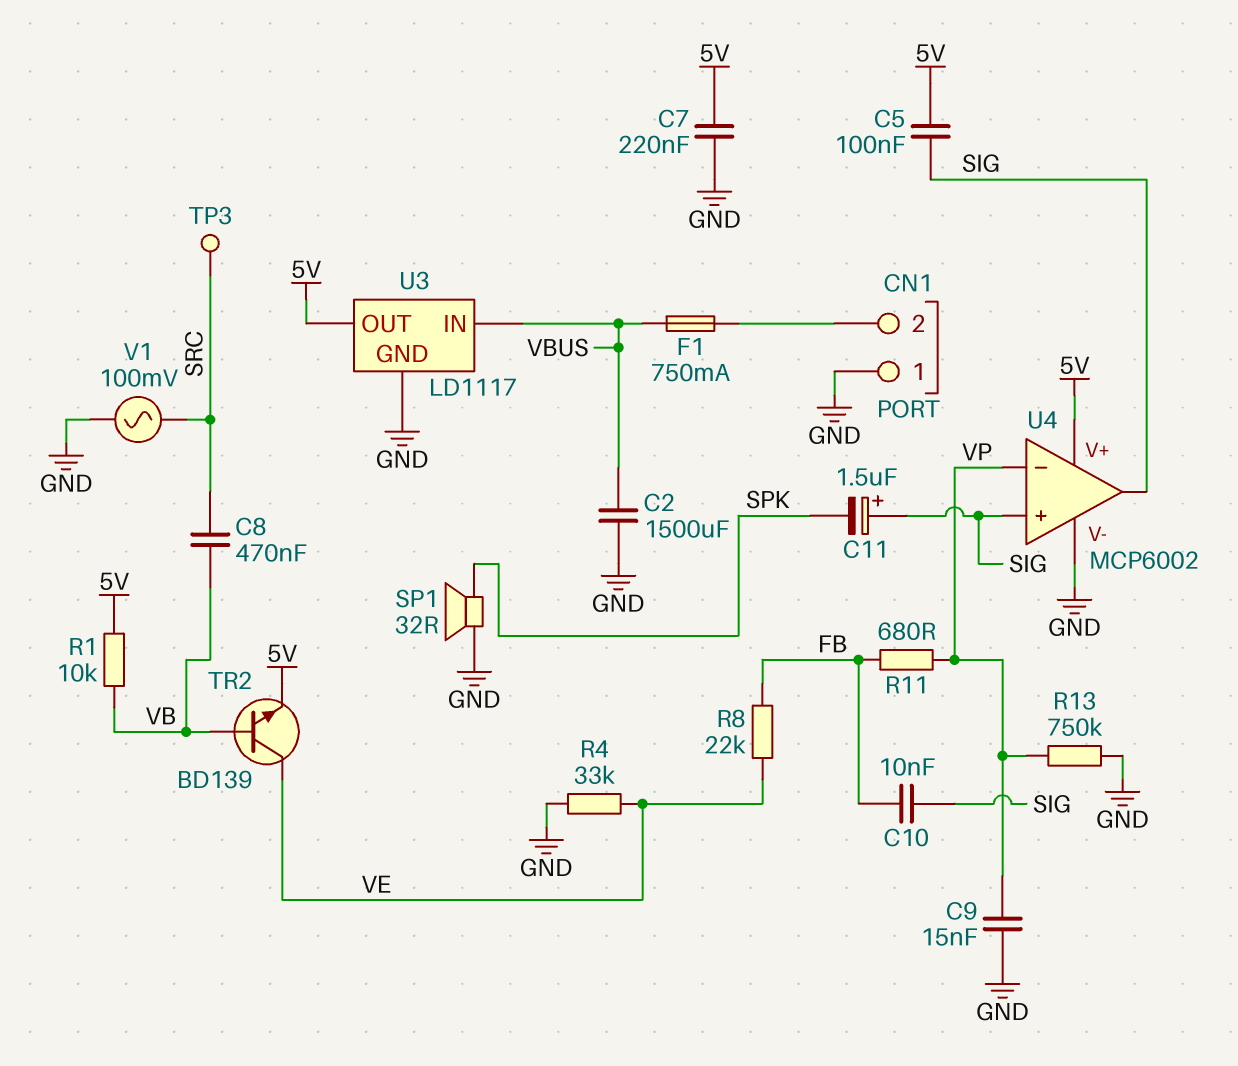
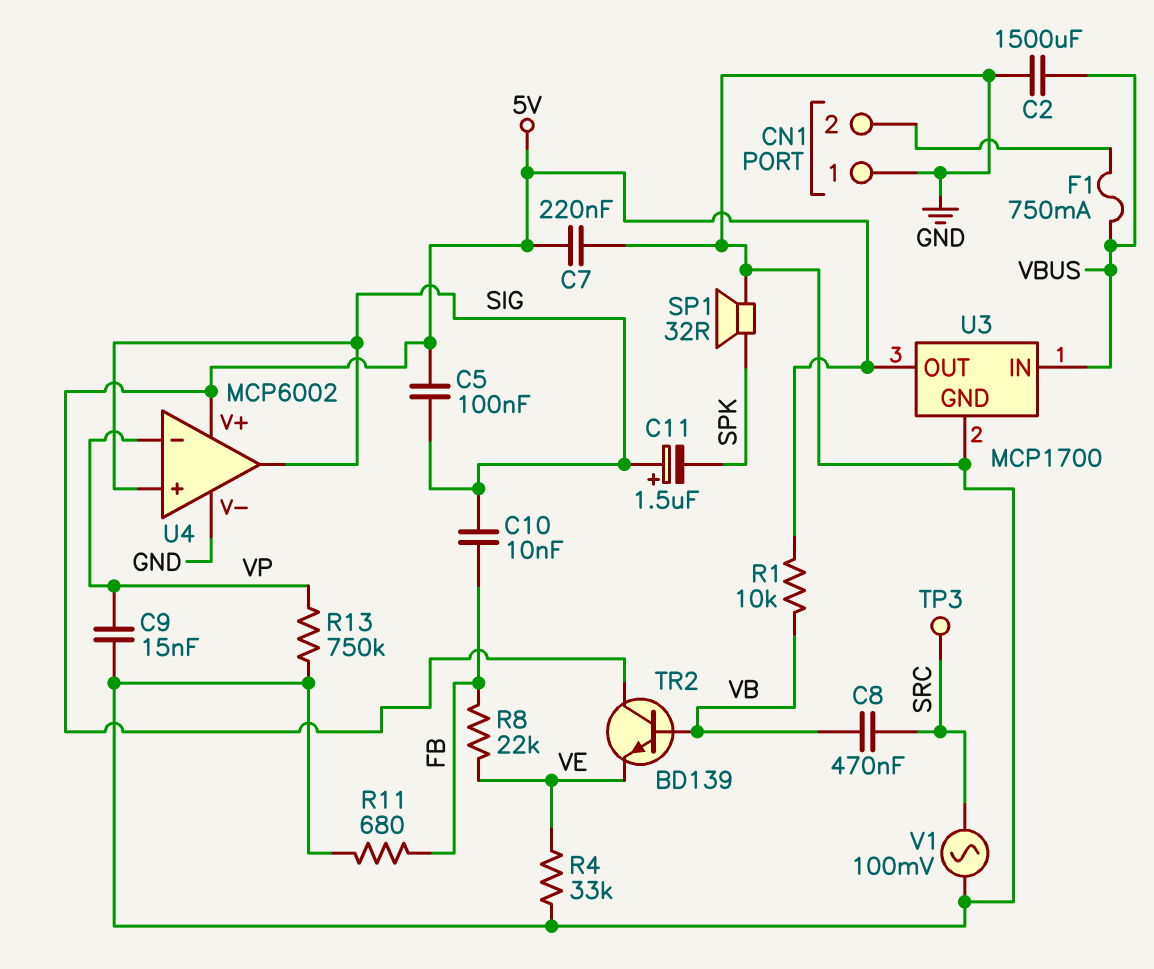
R11: 680 (FB, VP) -> 680 (FB, GND)
TR2: NPN BD139 (B VB, C VE, E 5V) -> NPN BD139 (B VB, C 5V, E VE)
U3: LD1117 -> MCP1700

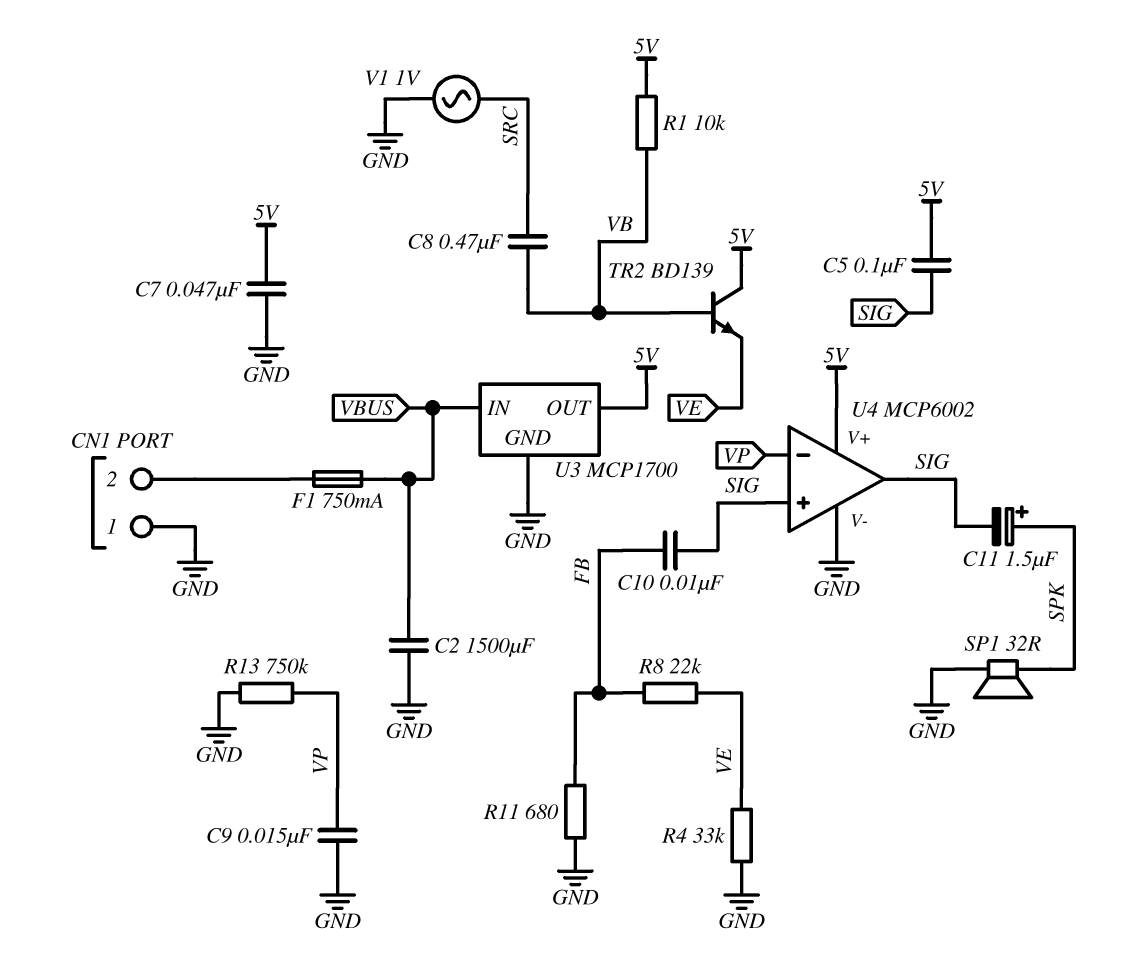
C7: 220nF (5V, GND) -> 47nF (5V, GND)
C11: 1.5uF (plus SIG, minus SPK) -> 1.5uF (plus SPK, minus SIG)
TP3: test point (SRC) -> none
V1: AC 100mV (GND, SRC) -> AC 1V (GND, SRC)

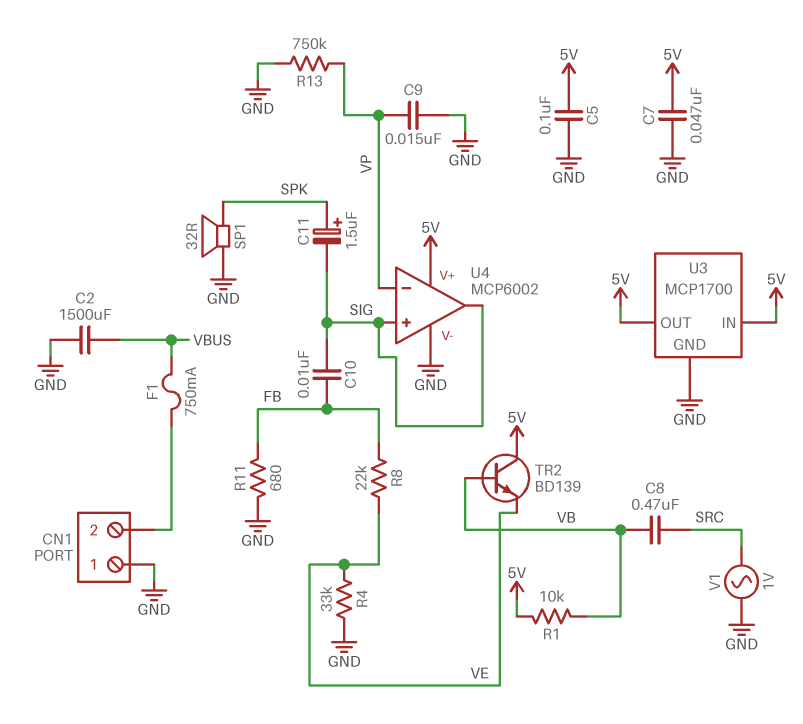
C5: 100nF (5V, SIG) -> 100nF (5V, GND)
U3 pin IN: VBUS -> 5V

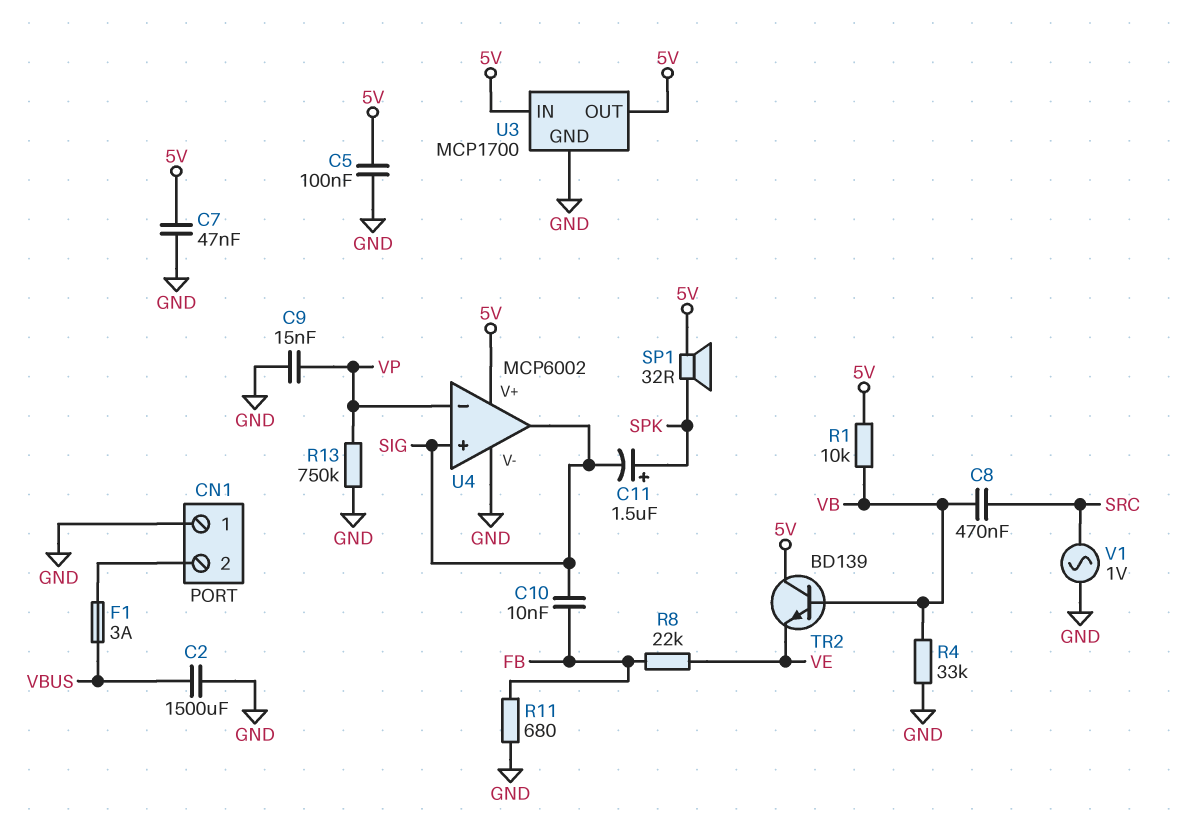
F1: 750mA (CN1/2, VBUS) -> 3A (CN1/2, VBUS)
R4: 33k (GND, VE) -> 33k (GND, VB)
SP1: speaker 32R (GND, SPK) -> speaker 32R (5V, SPK)

